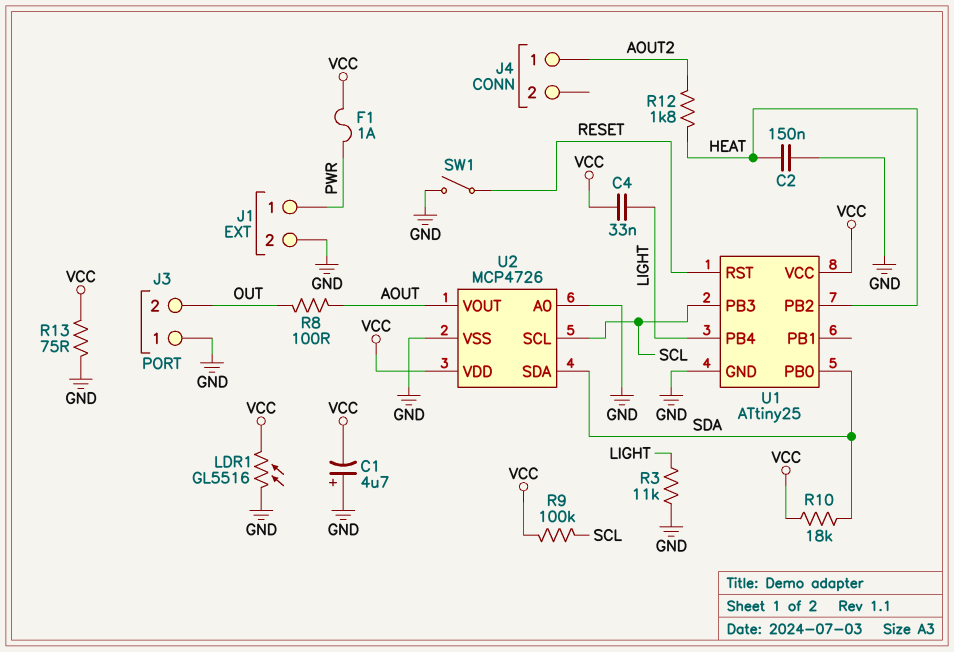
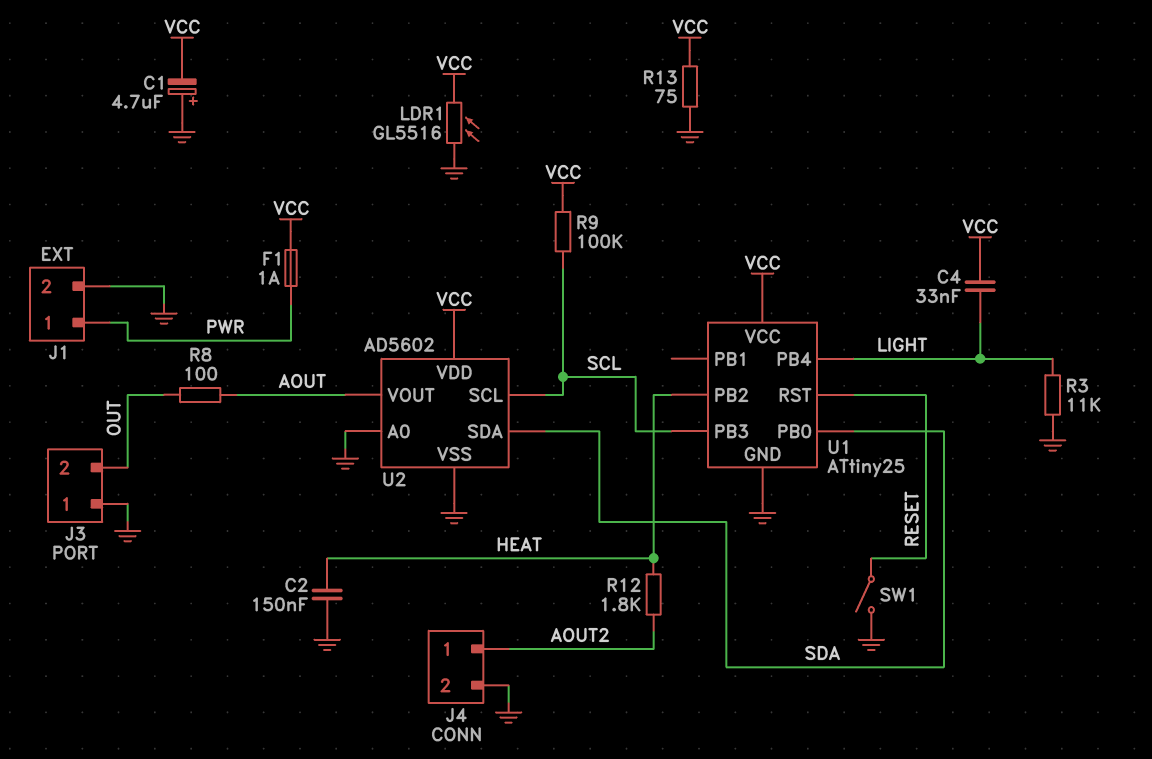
J4 pin 2: none -> GND
R10: 18k (SDA, VCC) -> none
U2: MCP4726 -> AD5602

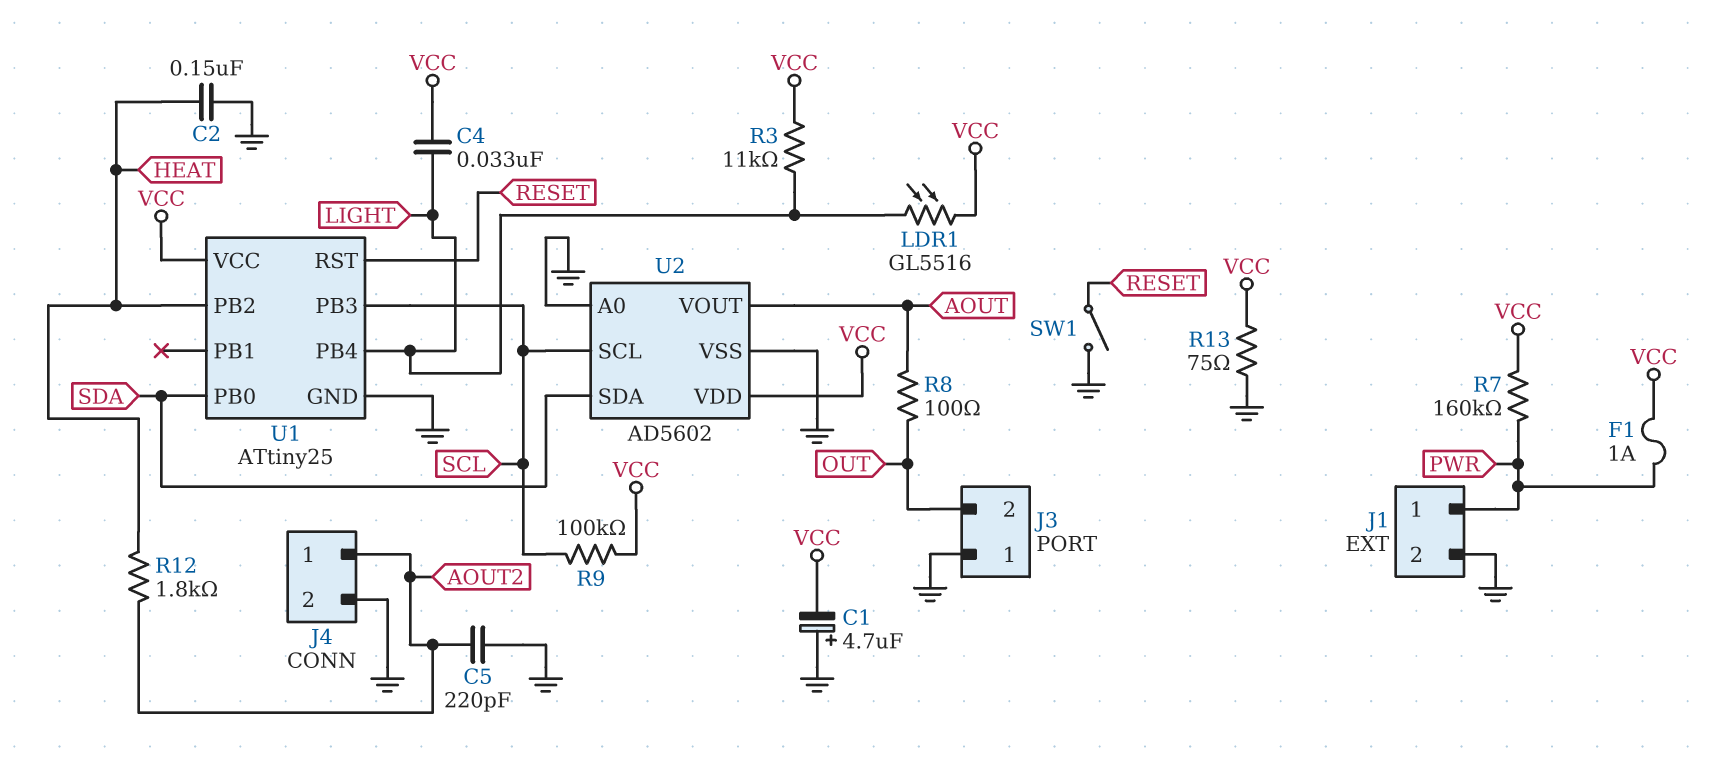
C5: none -> 220pF (AOUT2, GND)
LDR1: GL5516 (GND, VCC) -> GL5516 (LIGHT, VCC)
R3: 11k (GND, LIGHT) -> 11k (LIGHT, VCC)
R7: none -> 160k (PWR, VCC)

